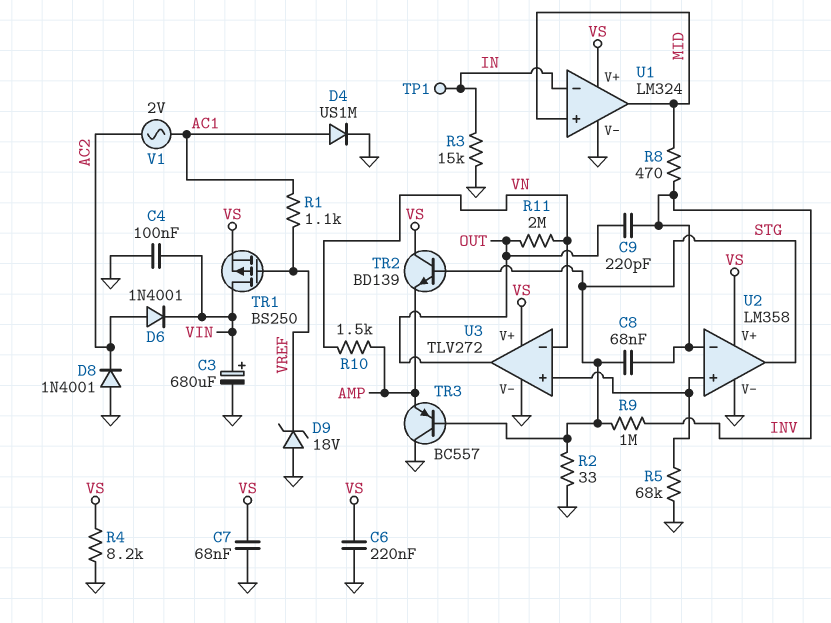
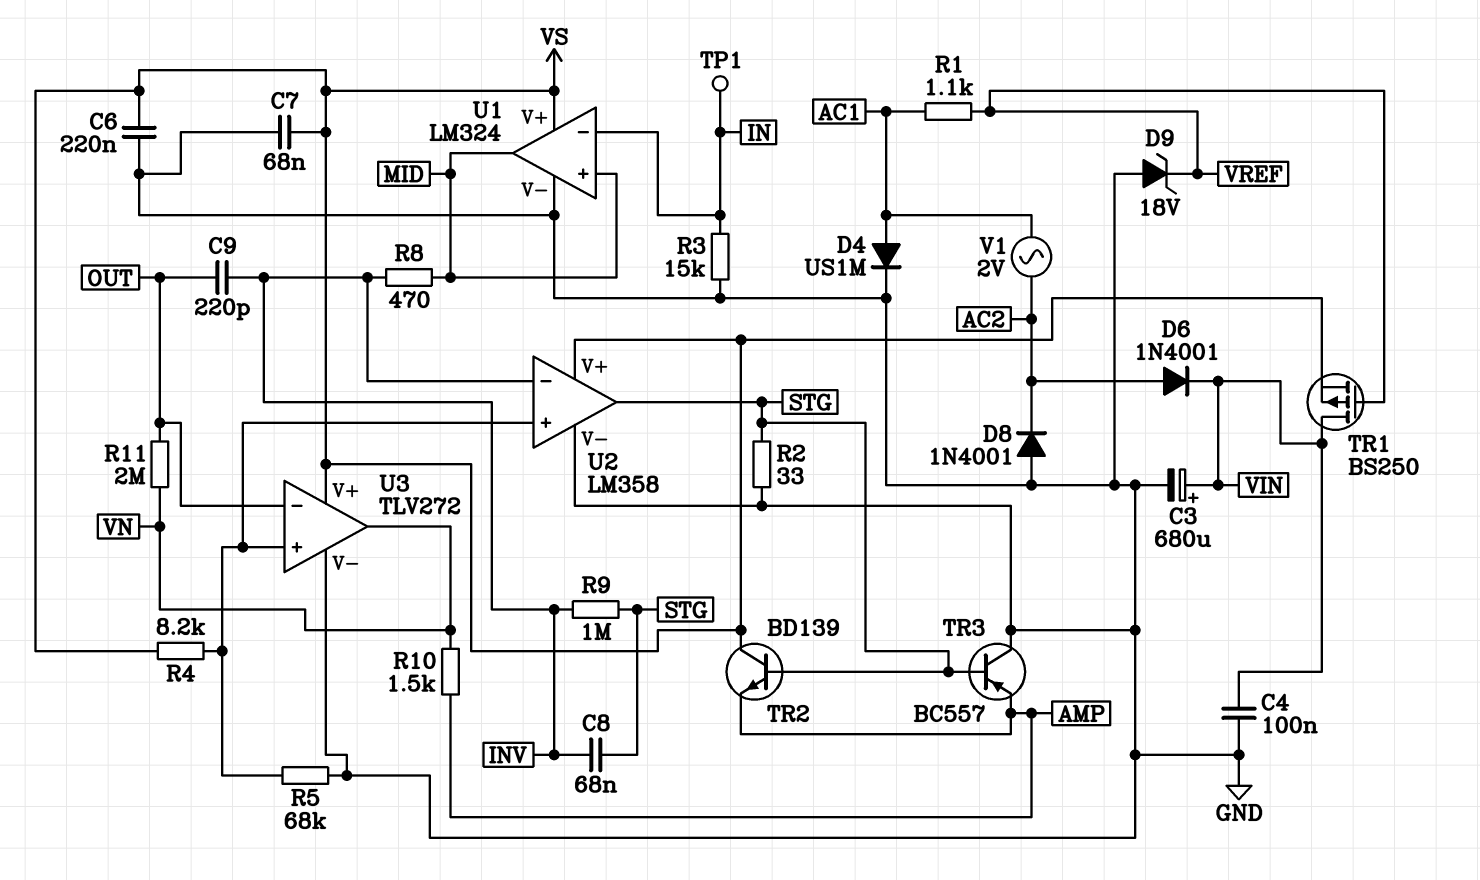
R4: 8.2k (GND, VS) -> 8.2k (U2/in+, VS)
U3 pin in-: VN -> OUT
U3 pin out: OUT -> VN

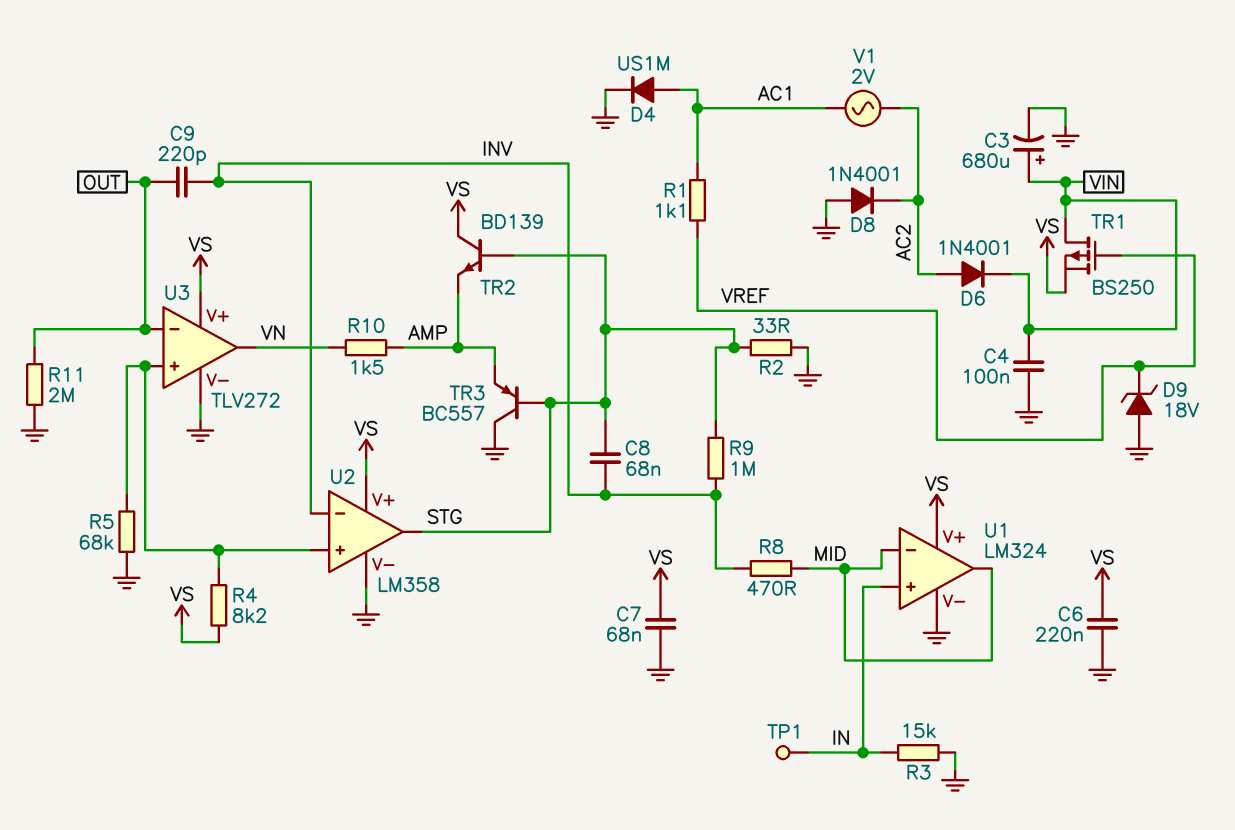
R11: 2M (OUT, VN) -> 2M (GND, OUT)
U1 pin in+: MID -> IN
U1 pin in-: IN -> MID

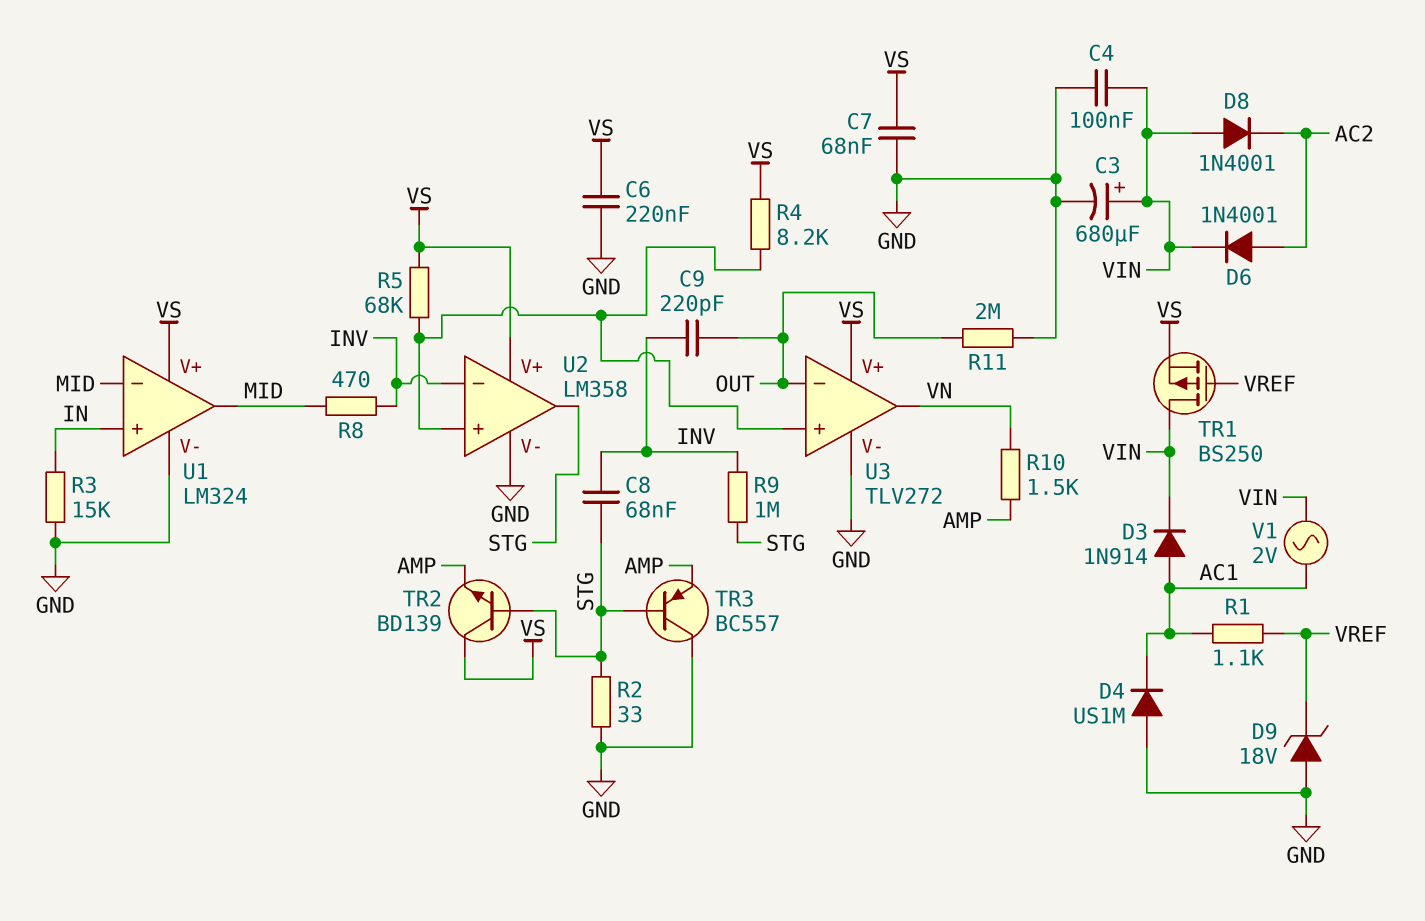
D3: none -> diode 1N914 (A AC1, K VIN)
D4: diode US1M (A AC1, K GND) -> diode US1M (A GND, K AC1)
D8: diode 1N4001 (A GND, K AC2) -> diode 1N4001 (A VIN, K AC2)
R5: 68k (GND, U2/in+) -> 68k (U2/in+, VS)
TP1: test point (IN) -> none
V1: AC 2V (AC1, AC2) -> AC 2V (AC1, VIN)

